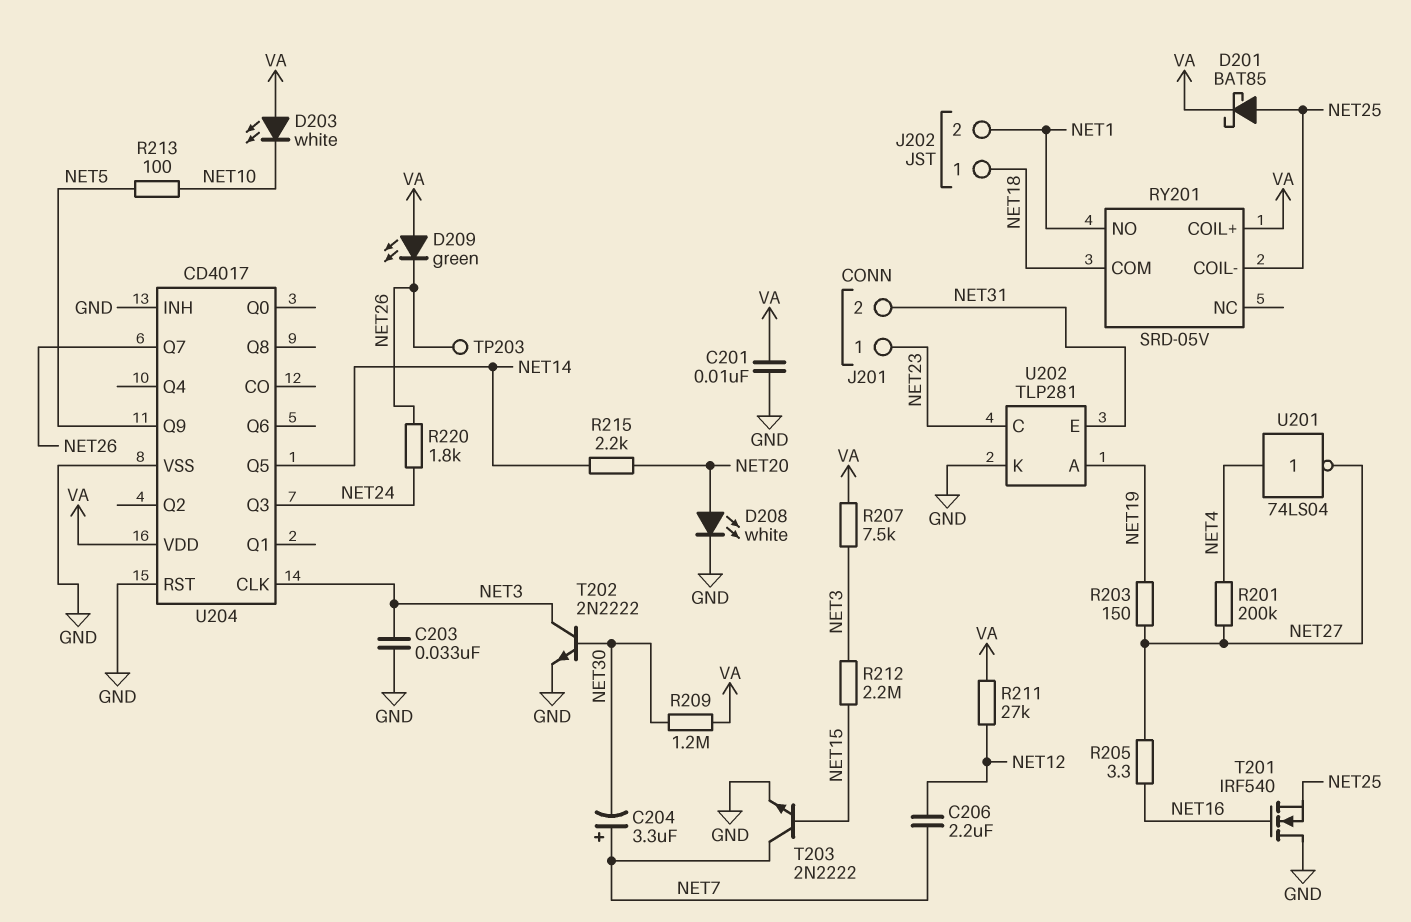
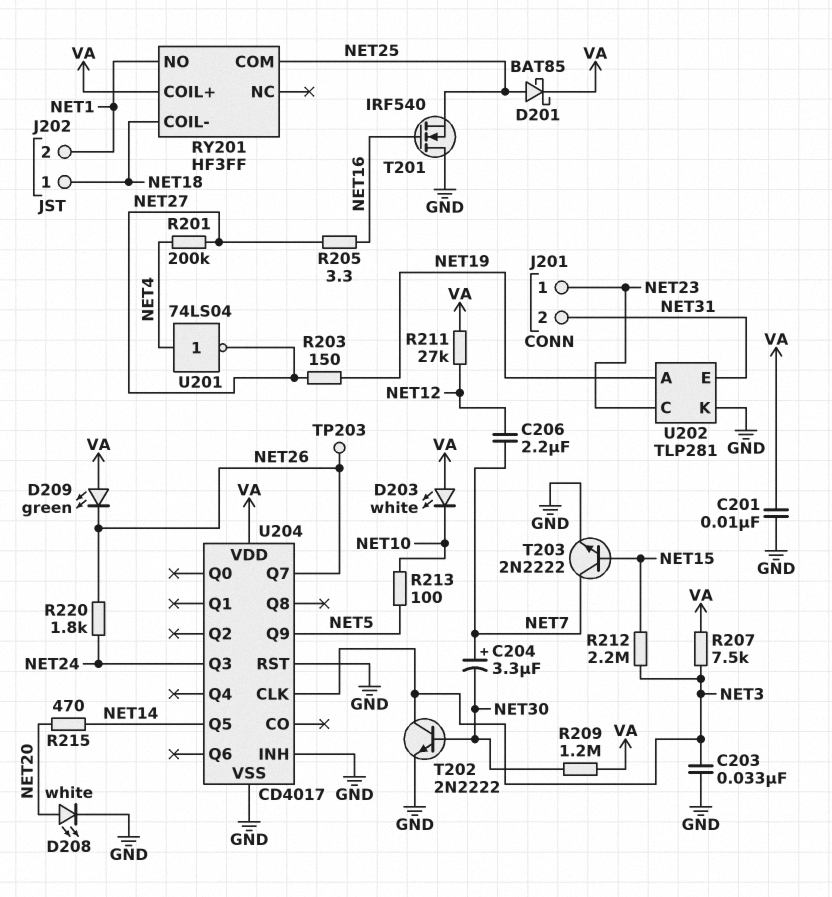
R215: 2.2k (NET14, NET20) -> 470 (NET14, NET20)
RY201: SRD-05V -> HF3FF
RY201 pin COIL-: NET25 -> NET18
RY201 pin COM: NET18 -> NET25

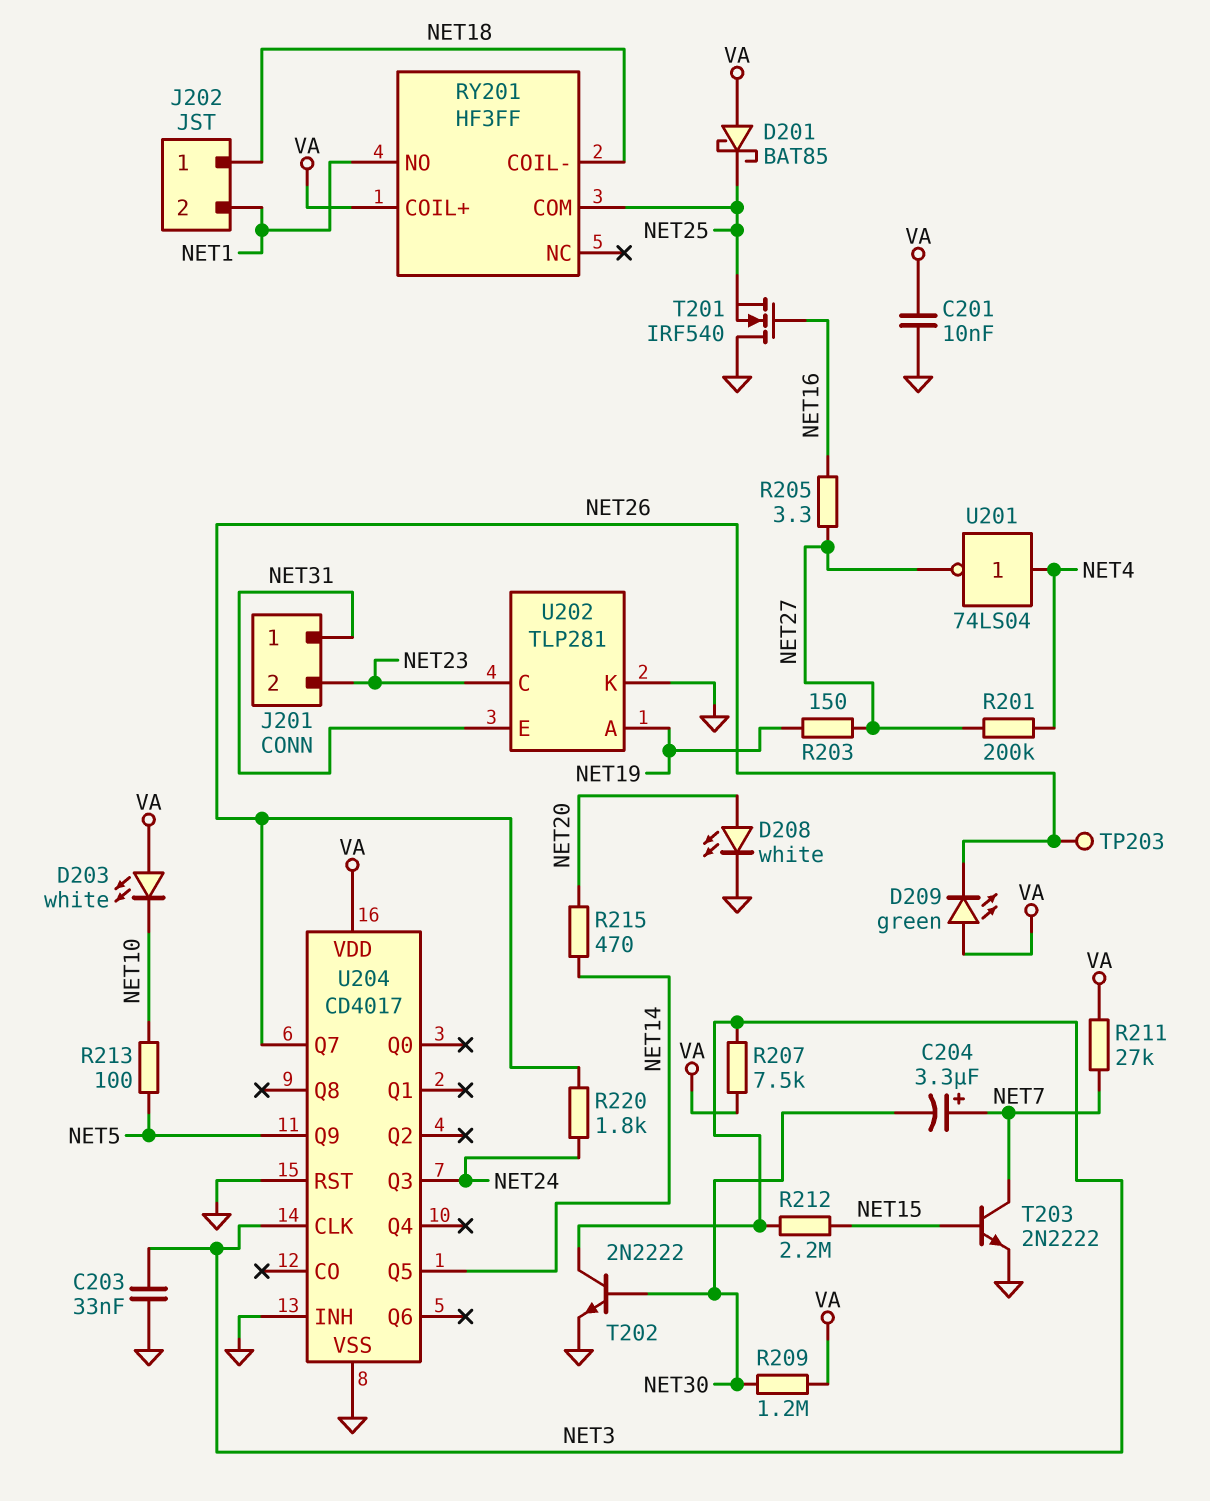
C206: 2.2uF (NET7, NET12) -> none
D201: schottky BAT85 (A NET25, K VA) -> schottky BAT85 (A VA, K NET25)
J201 pin 1: NET23 -> NET31
J201 pin 2: NET31 -> NET23
R211: 27k (NET12, VA) -> 27k (NET7, VA)

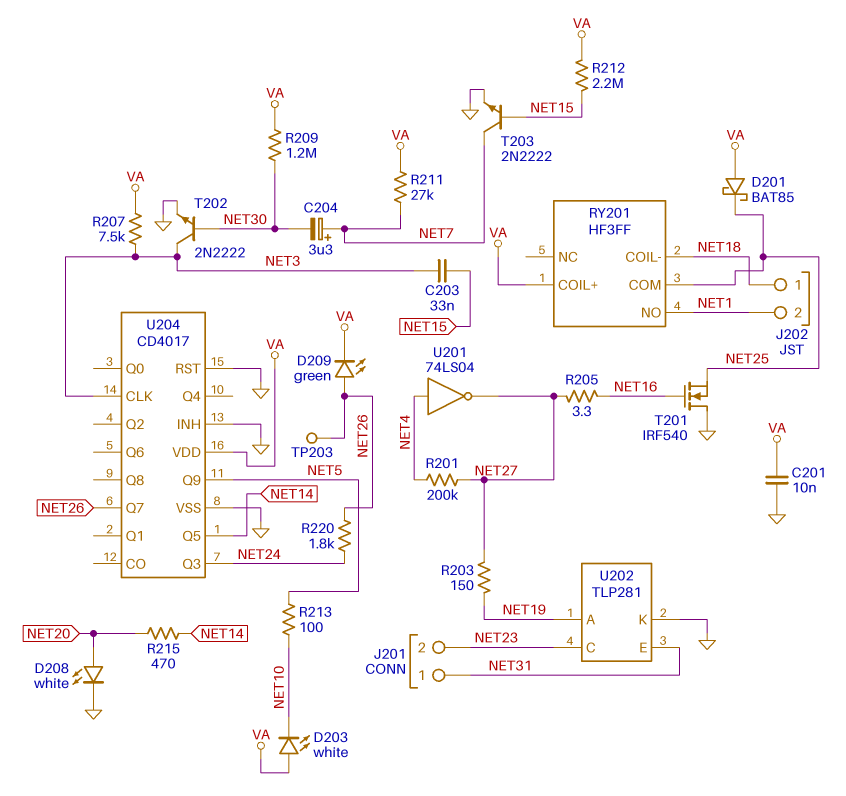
C203: 33nF (GND, NET3) -> 33nF (NET3, NET15)
D209: LED green (A VA, K NET26) -> LED green (A NET26, K VA)
R212: 2.2M (NET3, NET15) -> 2.2M (NET15, VA)

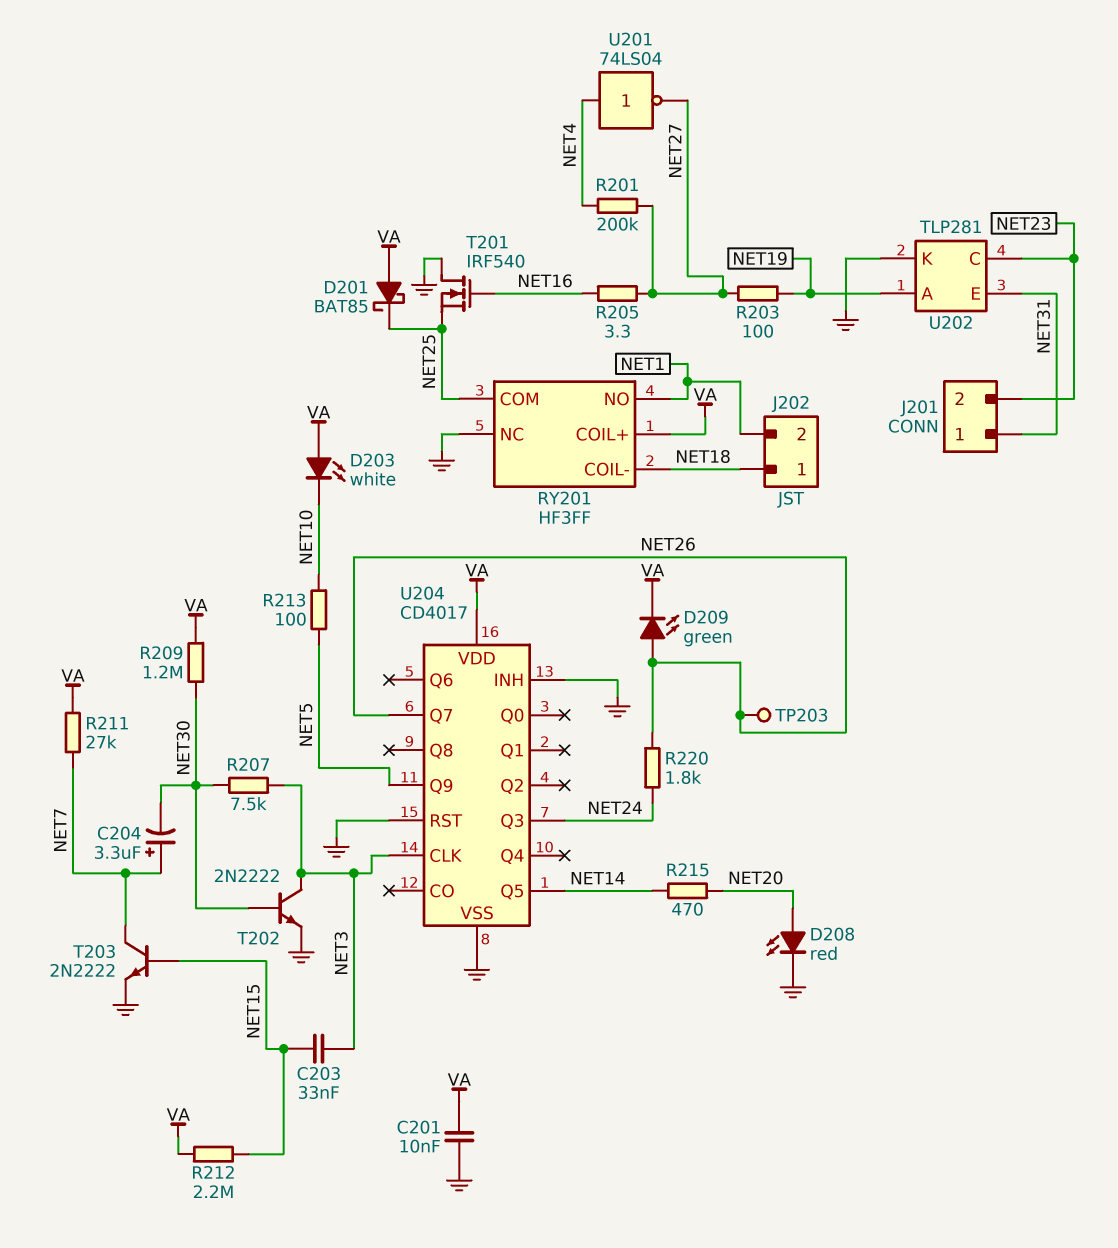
D208: LED white (A NET20, K GND) -> LED red (A NET20, K GND)
R203: 150 (NET19, NET27) -> 100 (NET19, NET27)
R207: 7.5k (NET3, VA) -> 7.5k (NET3, NET30)
RY201 pin NC: none -> GND

